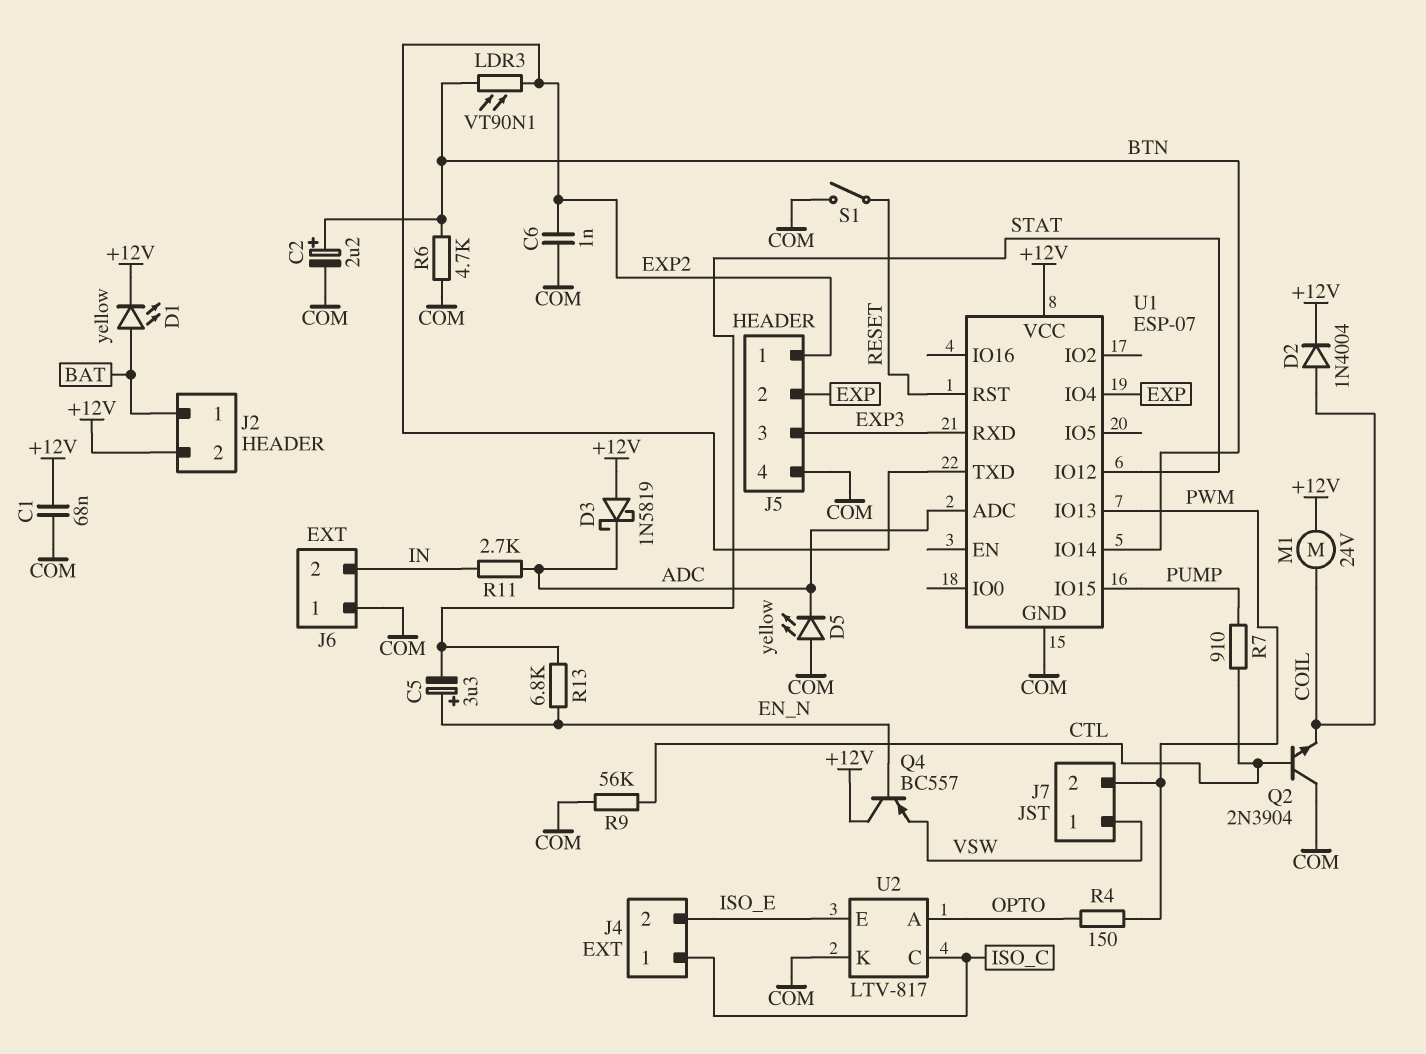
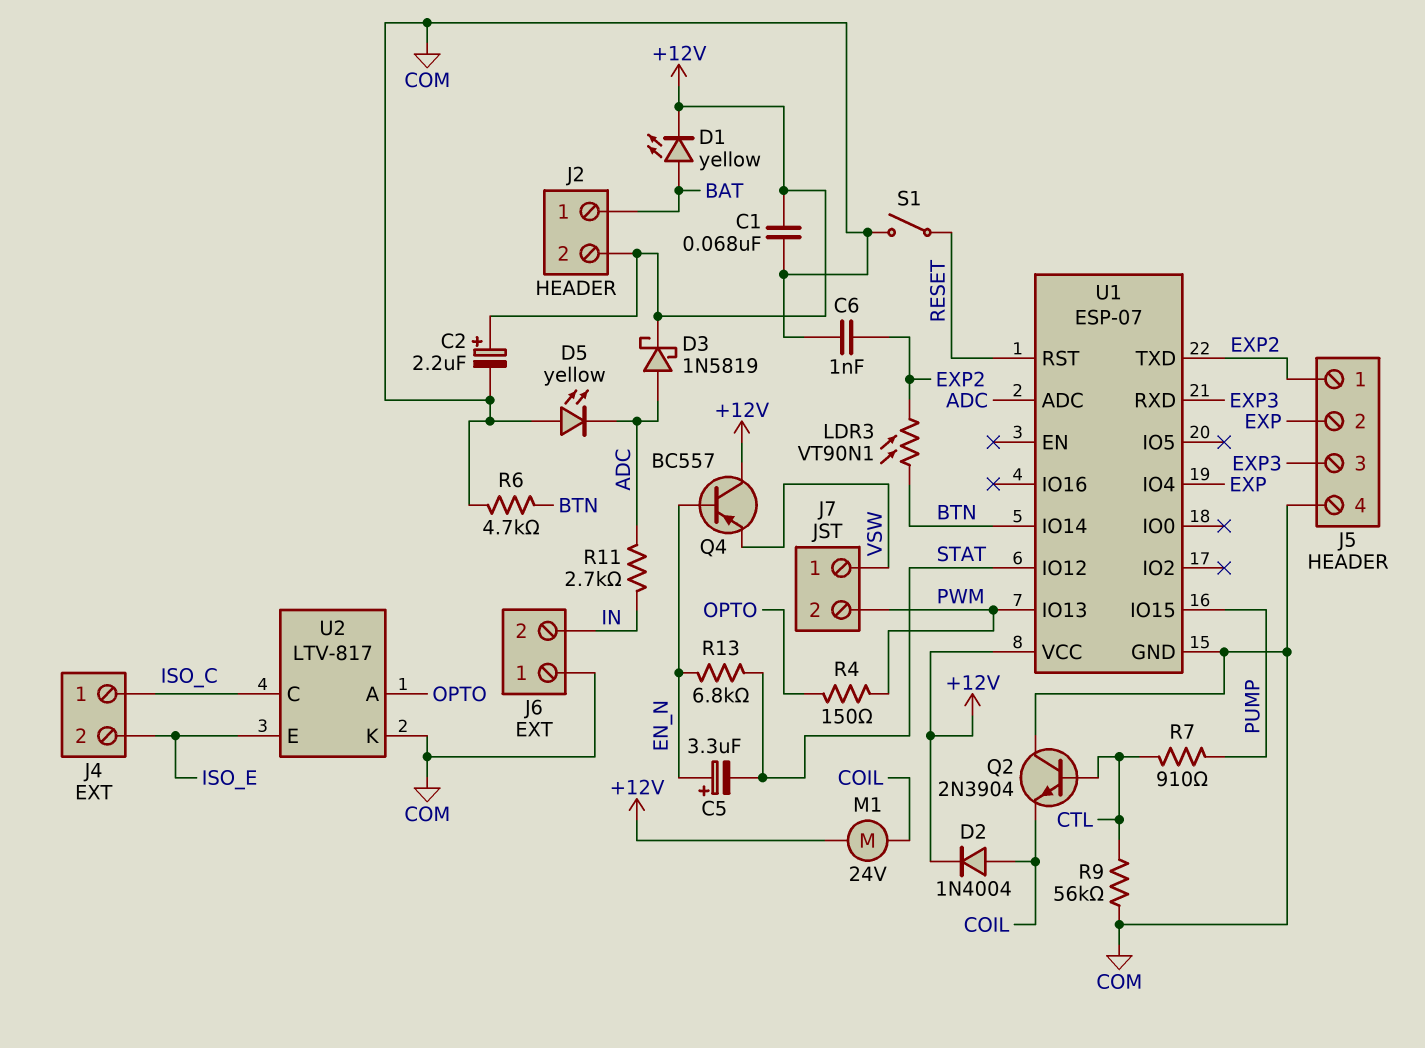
C2: 2.2uF (plus BTN, minus COM) -> 2.2uF (plus +12V, minus COM)
D3: schottky 1N5819 (A +12V, K ADC) -> schottky 1N5819 (A ADC, K +12V)

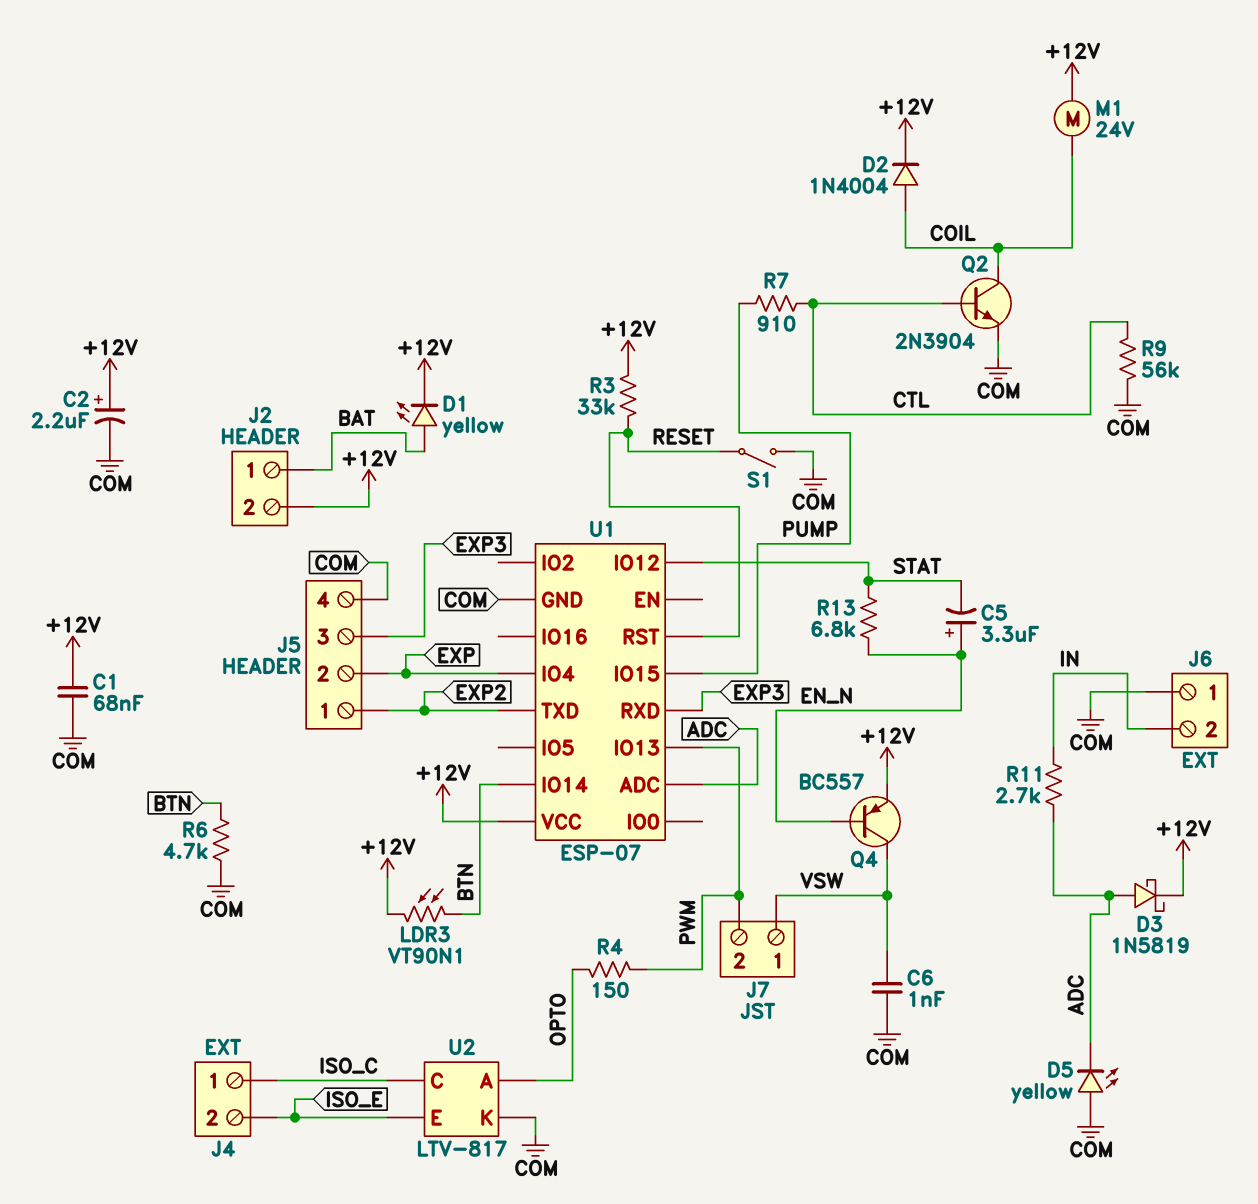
C6: 1nF (COM, EXP2) -> 1nF (COM, VSW)
LDR3: VT90N1 (BTN, EXP2) -> VT90N1 (+12V, BTN)
Q2: NPN 2N3904 (B CTL, C COM, E COIL) -> NPN 2N3904 (B CTL, C COIL, E COM)
Q4: PNP BC557 (B EN_N, C +12V, E VSW) -> PNP BC557 (B EN_N, C VSW, E +12V)
R3: none -> 33k (+12V, RESET)

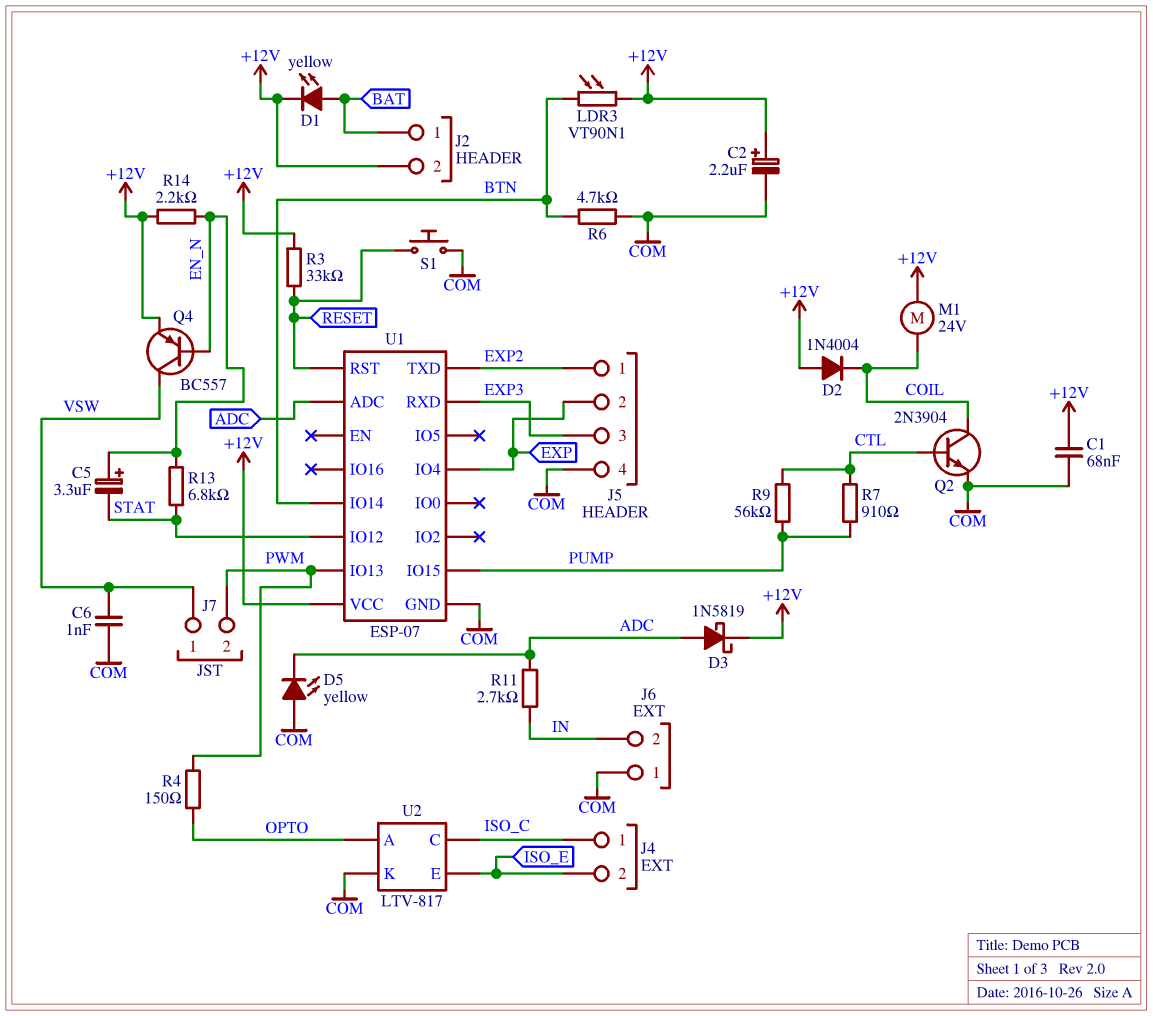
D2: diode 1N4004 (A COIL, K +12V) -> diode 1N4004 (A +12V, K COIL)
R9: 56k (COM, CTL) -> 56k (CTL, PUMP)
R14: none -> 2.2k (+12V, EN_N)
S1: switch (COM, RESET) -> button (COM, RESET)

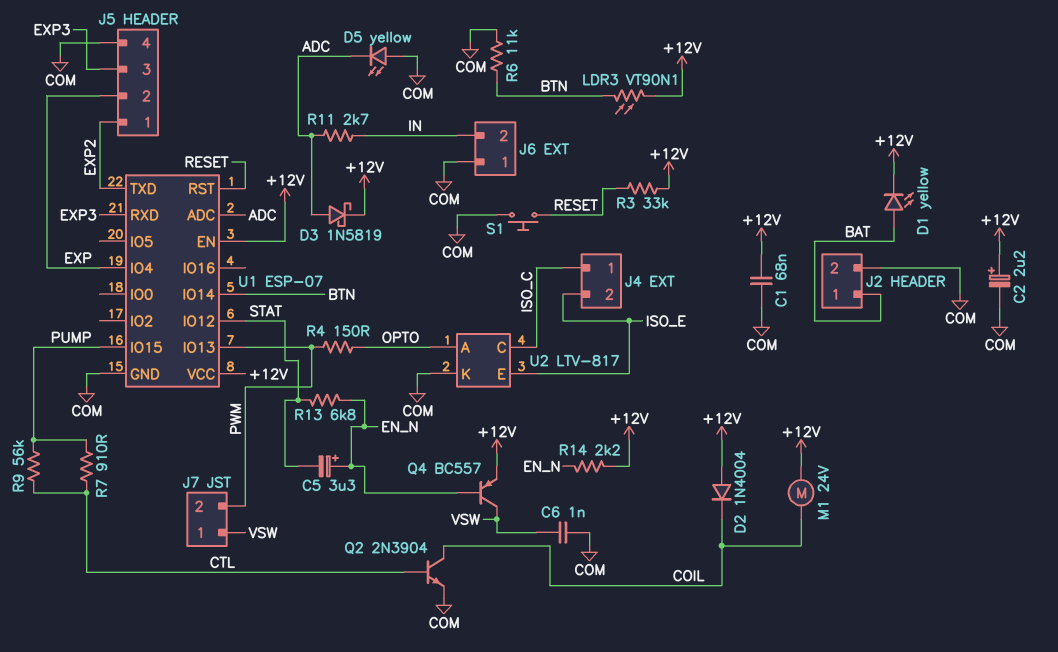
J2 pin 2: +12V -> COM
R6: 4.7k (BTN, COM) -> 11k (BTN, COM)
U1 pin EN: none -> +12V

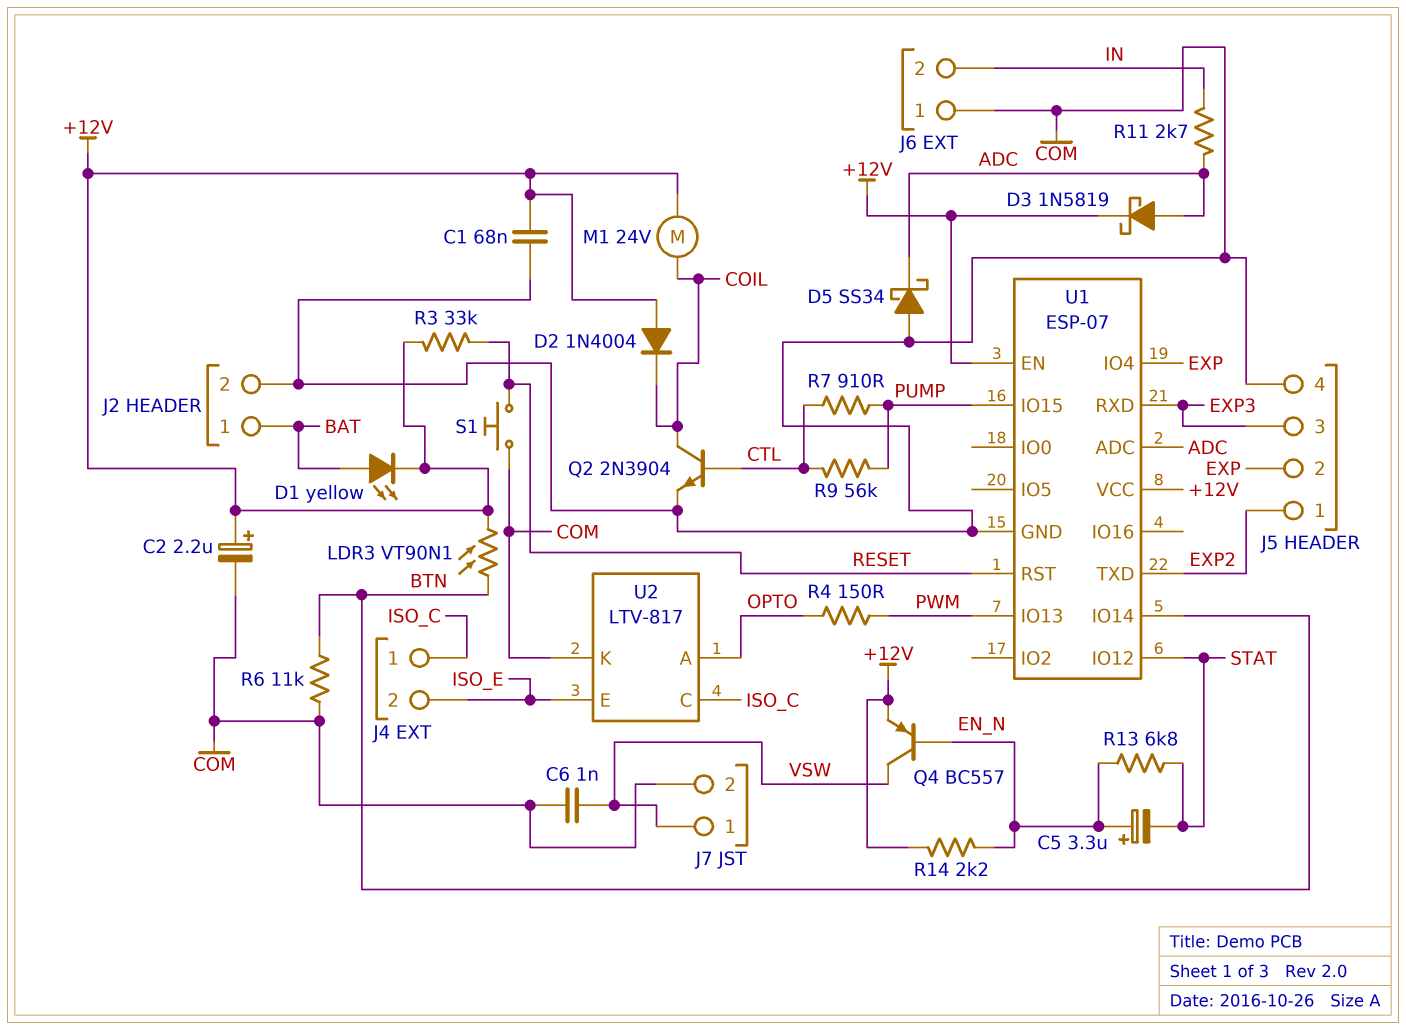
D5: LED yellow (A COM, K ADC) -> schottky SS34 (A COM, K ADC)
J7 pin 2: PWM -> COM

